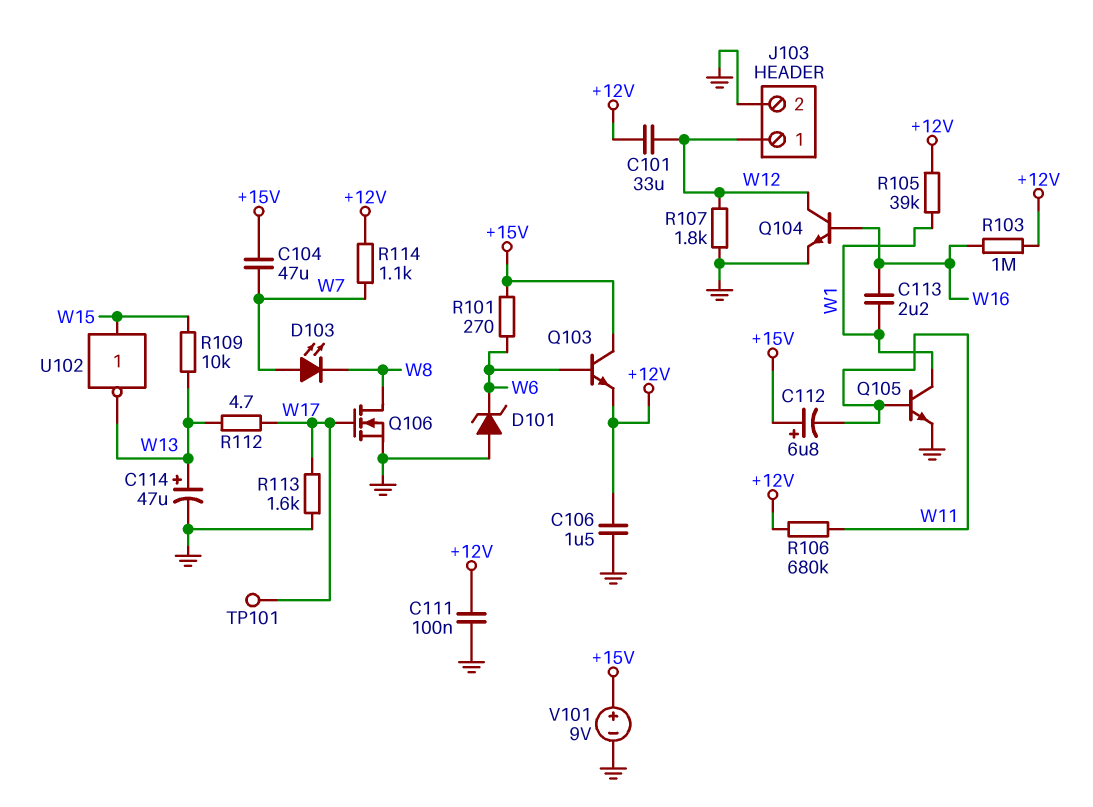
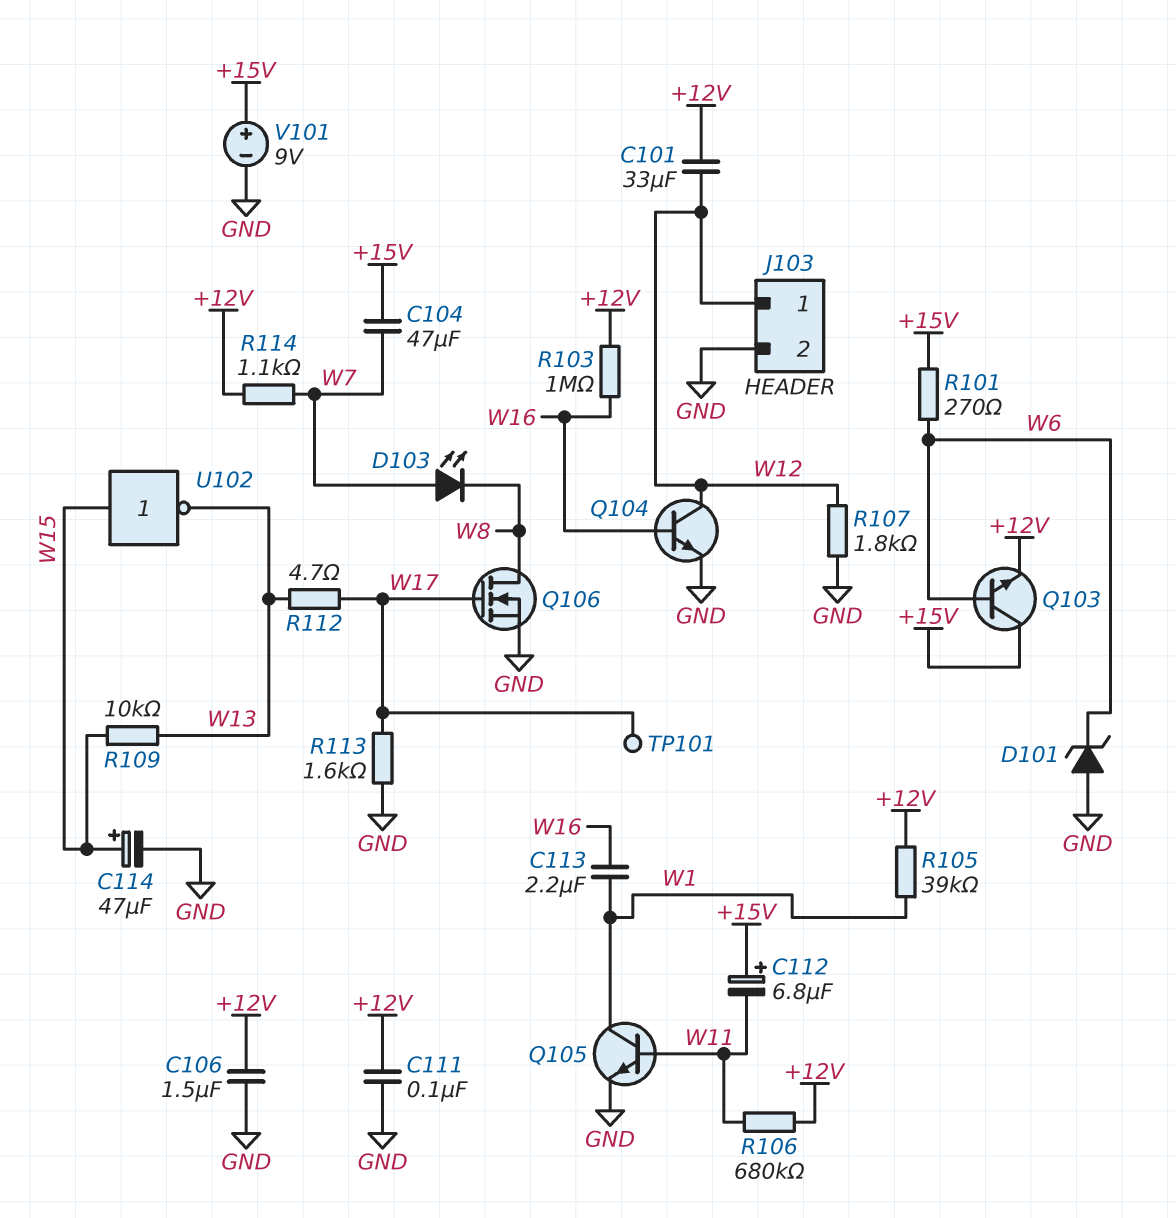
C114: 47uF (plus W13, minus GND) -> 47uF (plus W15, minus GND)

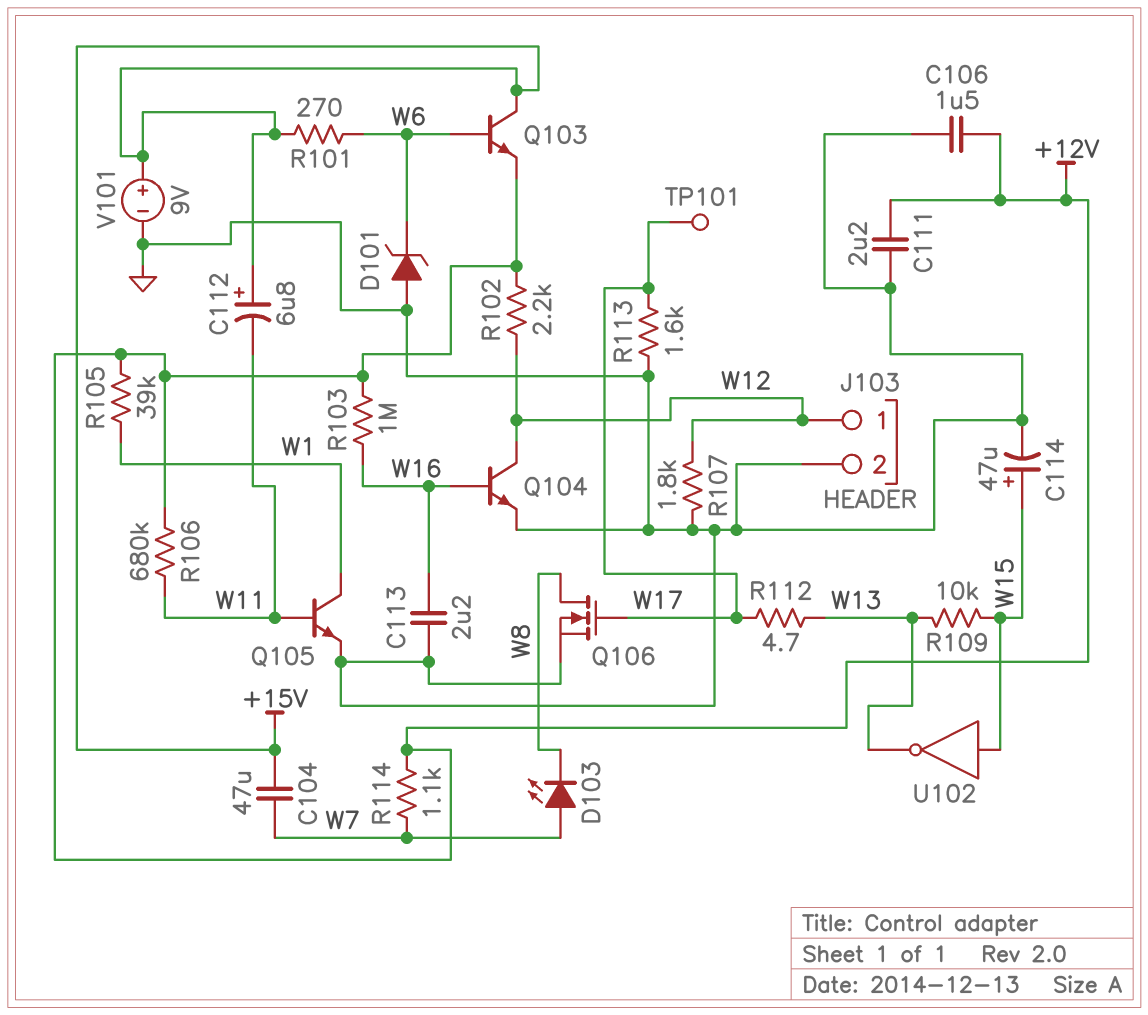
C101: 33uF (+12V, W12) -> none
C111: 100nF (+12V, GND) -> 2.2uF (+12V, GND)
C113: 2.2uF (W1, W16) -> 2.2uF (GND, W16)
R102: none -> 2.2k (+12V, W12)

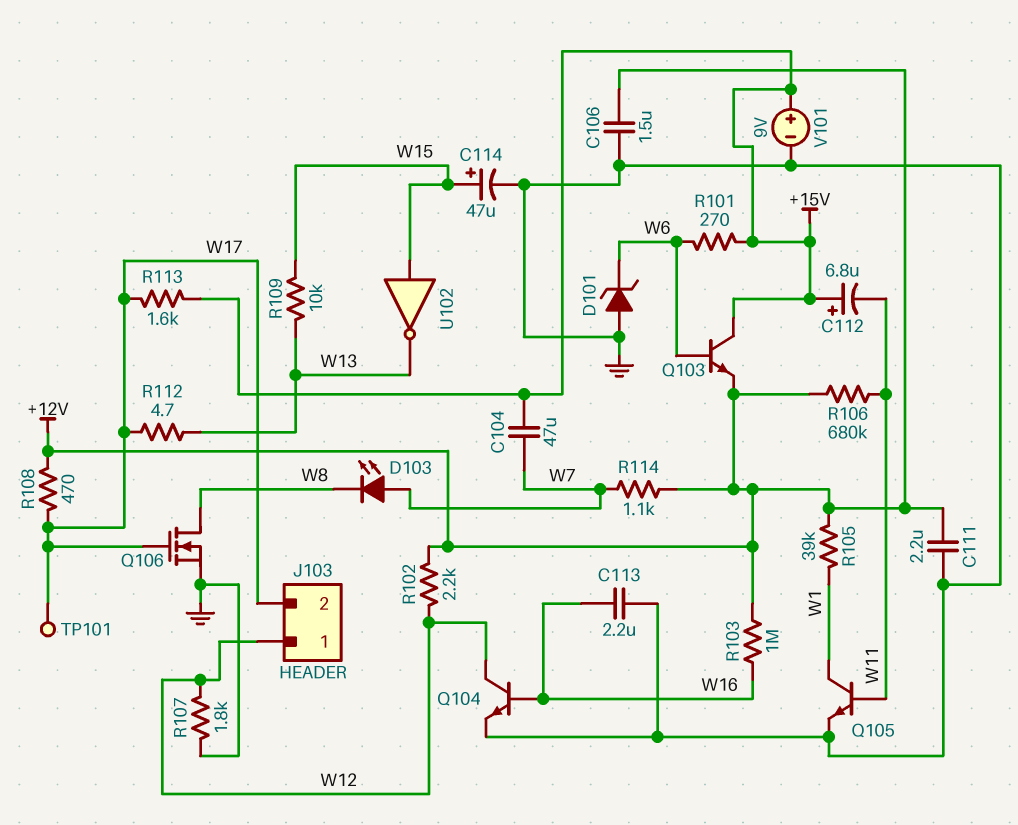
J103 pin 2: GND -> W17
R108: none -> 470 (+12V, W17)
R113: 1.6k (GND, W17) -> 1.6k (+15V, W17)

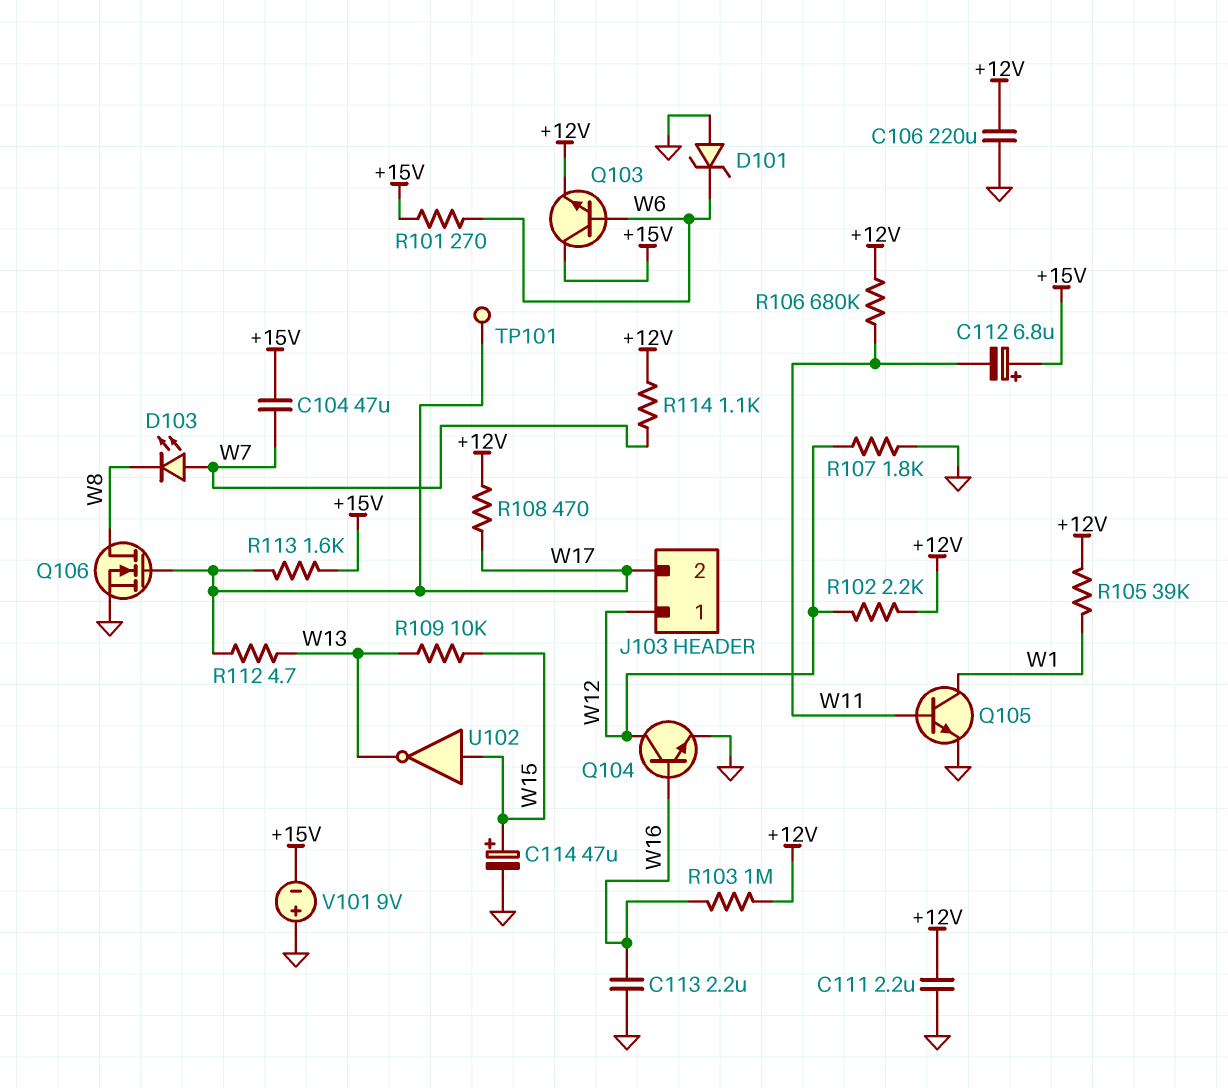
C106: 1.5uF (+12V, GND) -> 220uF (+12V, GND)
V101: 9V (plus +15V, minus GND) -> 9V (plus GND, minus +15V)

